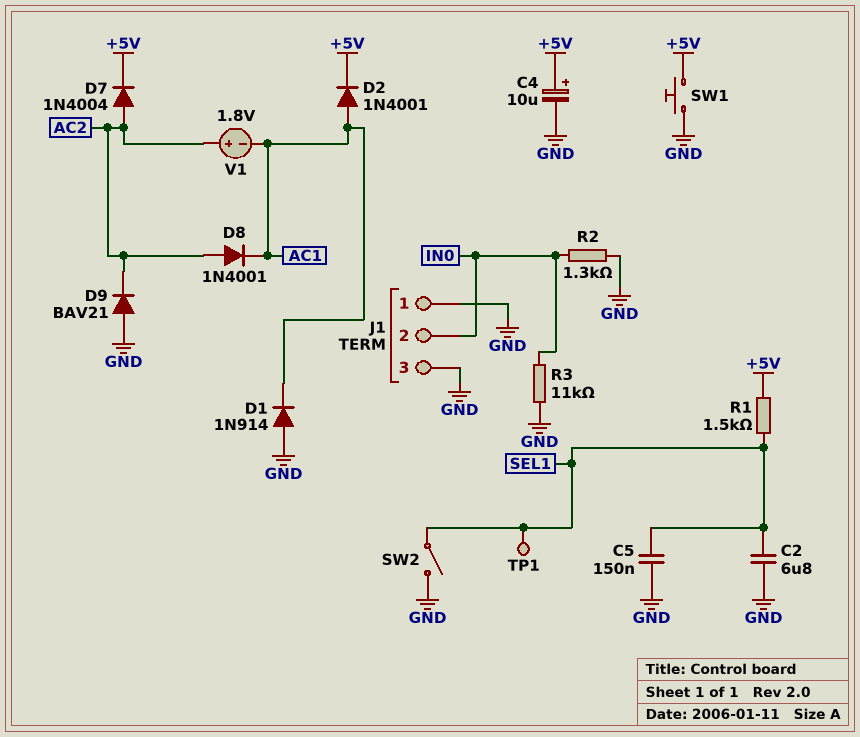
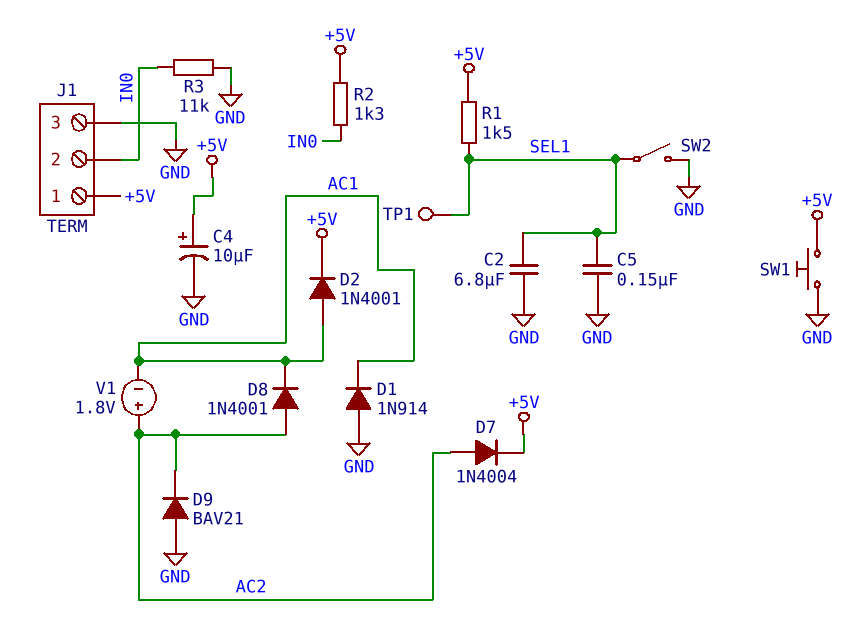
J1 pin 1: GND -> +5V
R2: 1.3k (GND, IN0) -> 1.3k (+5V, IN0)

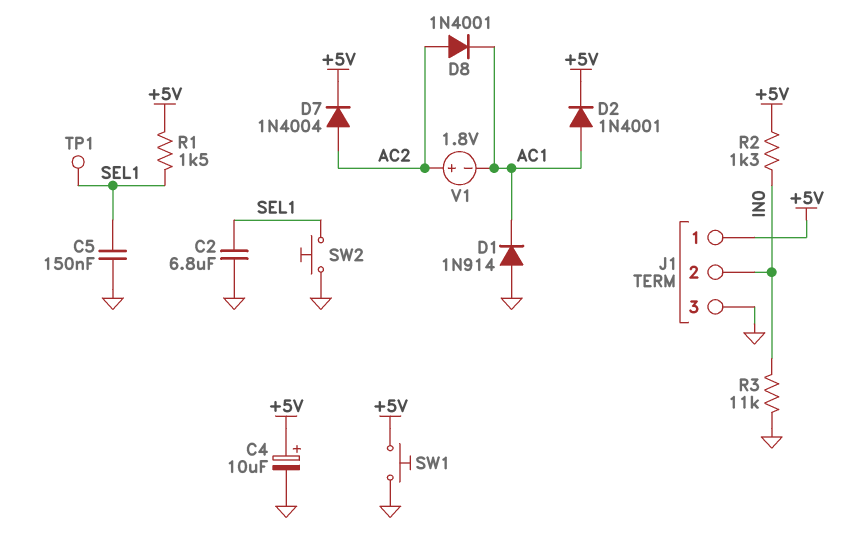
D9: diode BAV21 (A GND, K AC2) -> none
SW2: switch (GND, SEL1) -> button (GND, SEL1)

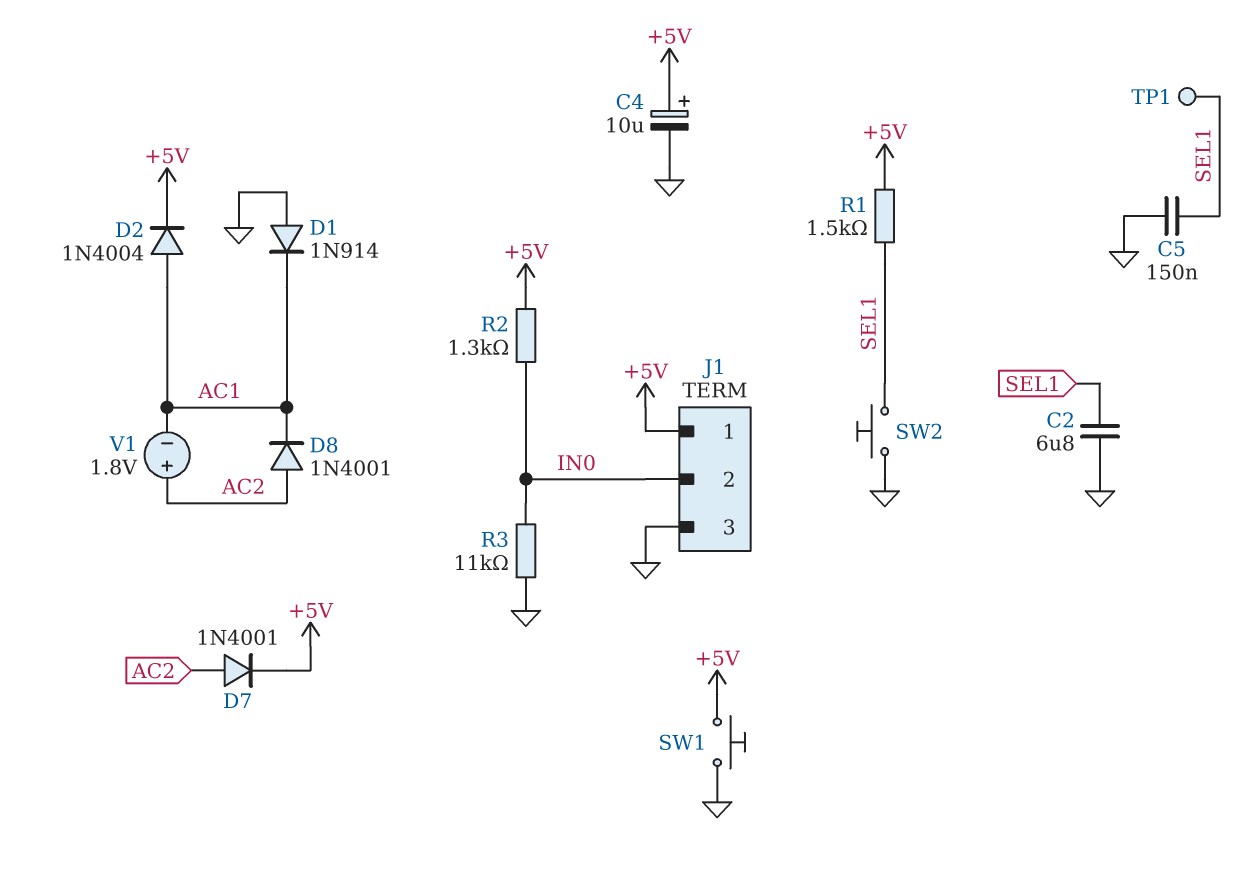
D2: diode 1N4001 (A AC1, K +5V) -> diode 1N4004 (A AC1, K +5V)
D7: diode 1N4004 (A AC2, K +5V) -> diode 1N4001 (A AC2, K +5V)

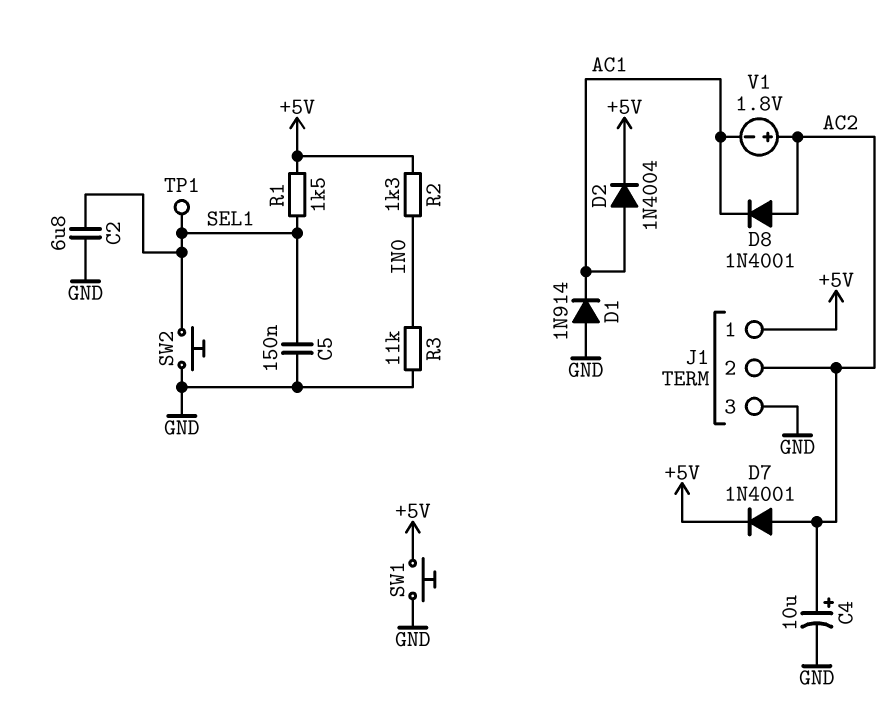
C4: 10uF (plus +5V, minus GND) -> 10uF (plus AC2, minus GND)
J1 pin 2: IN0 -> AC2

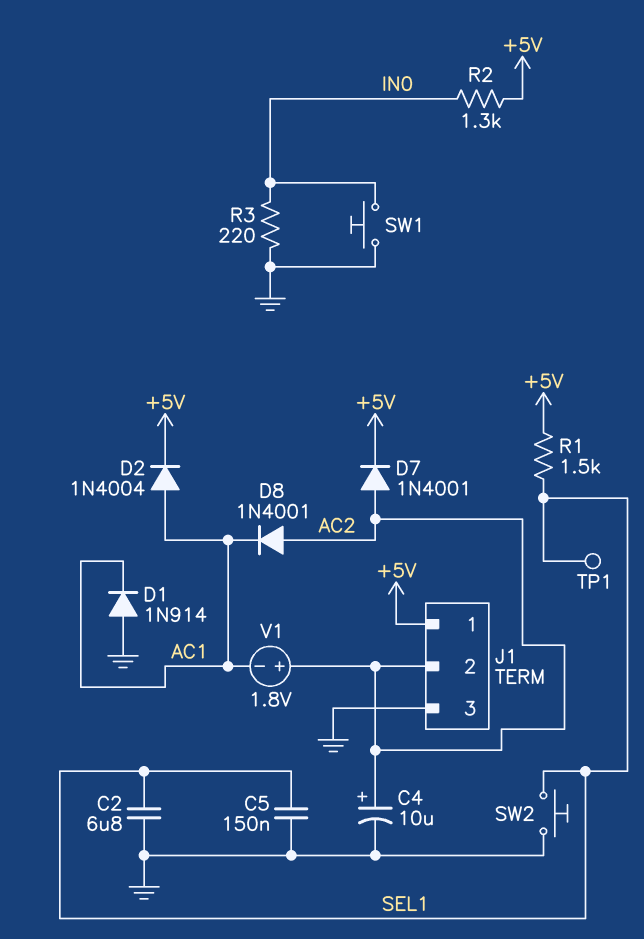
R3: 11k (GND, IN0) -> 220 (GND, IN0)
SW1: button (+5V, GND) -> button (GND, IN0)

